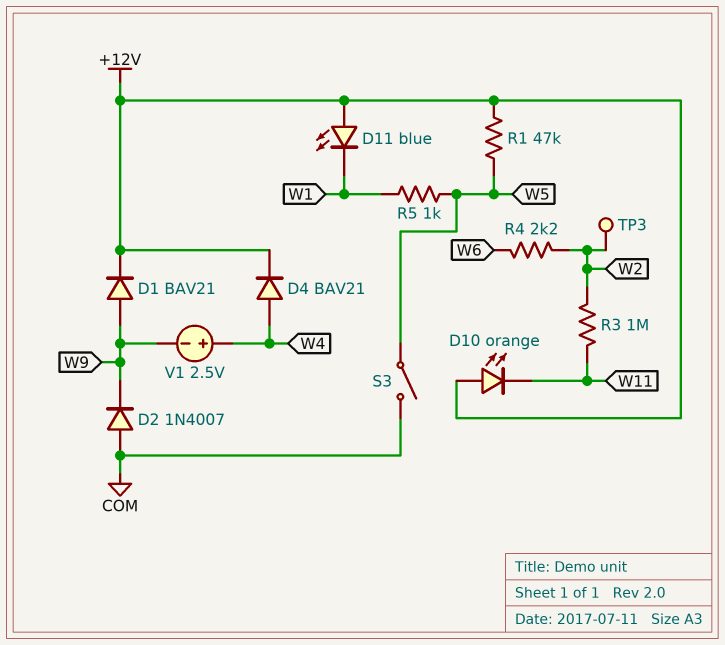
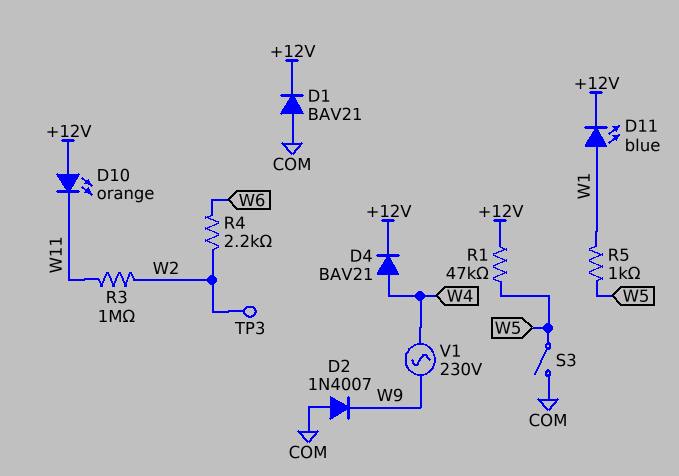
D1: diode BAV21 (A W9, K +12V) -> diode BAV21 (A COM, K +12V)
D11: LED blue (A +12V, K W1) -> LED blue (A W1, K +12V)
V1: 2.5V (plus W4, minus W9) -> AC 230V (W4, W9)

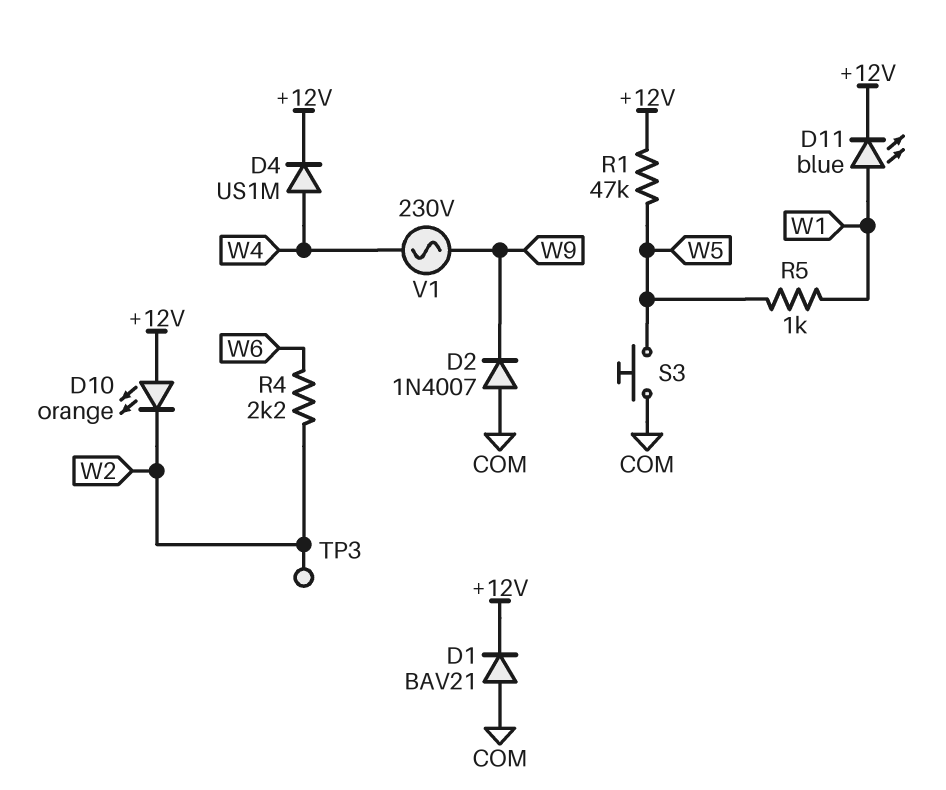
D4: diode BAV21 (A W4, K +12V) -> diode US1M (A W4, K +12V)
D10: LED orange (A +12V, K W11) -> LED orange (A +12V, K W2)
R3: 1M (W2, W11) -> none
S3: switch (COM, W5) -> button (COM, W5)

